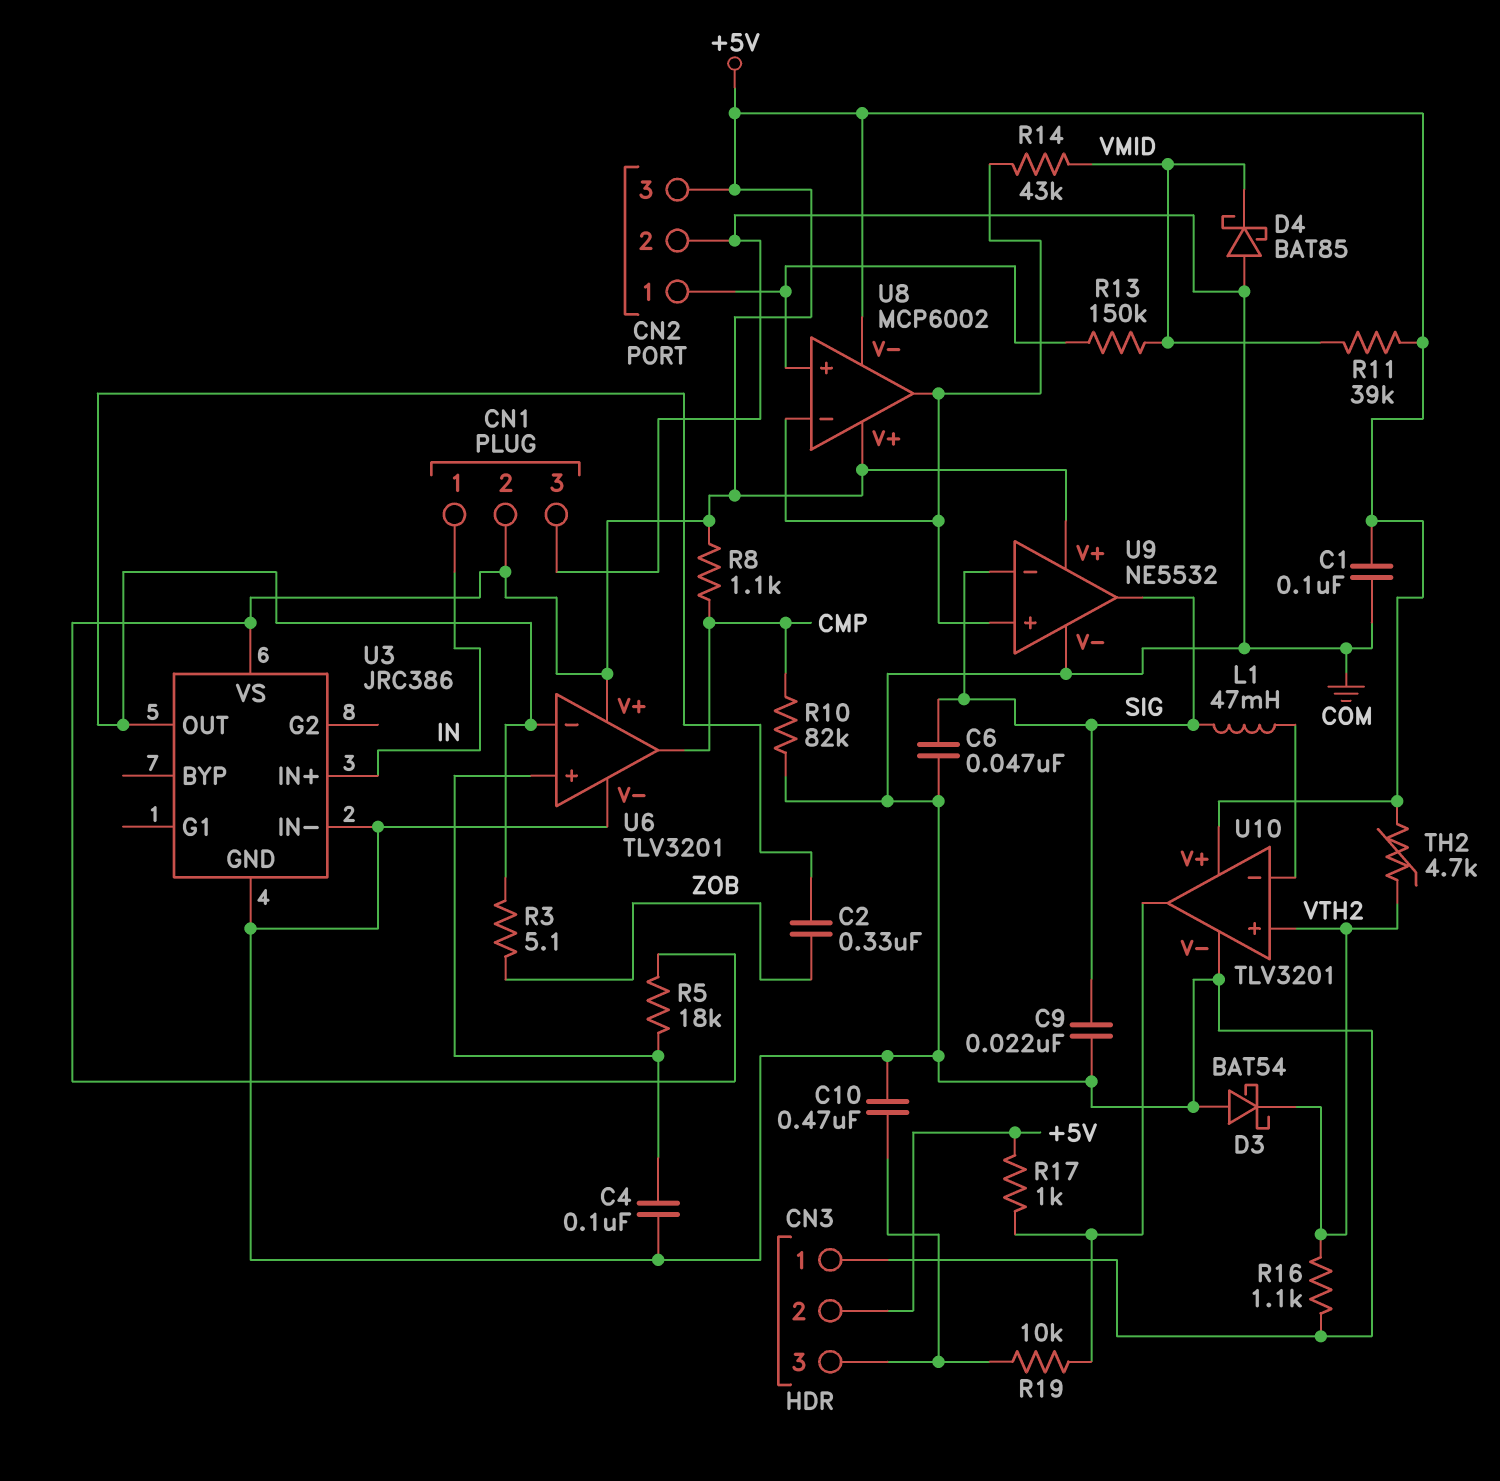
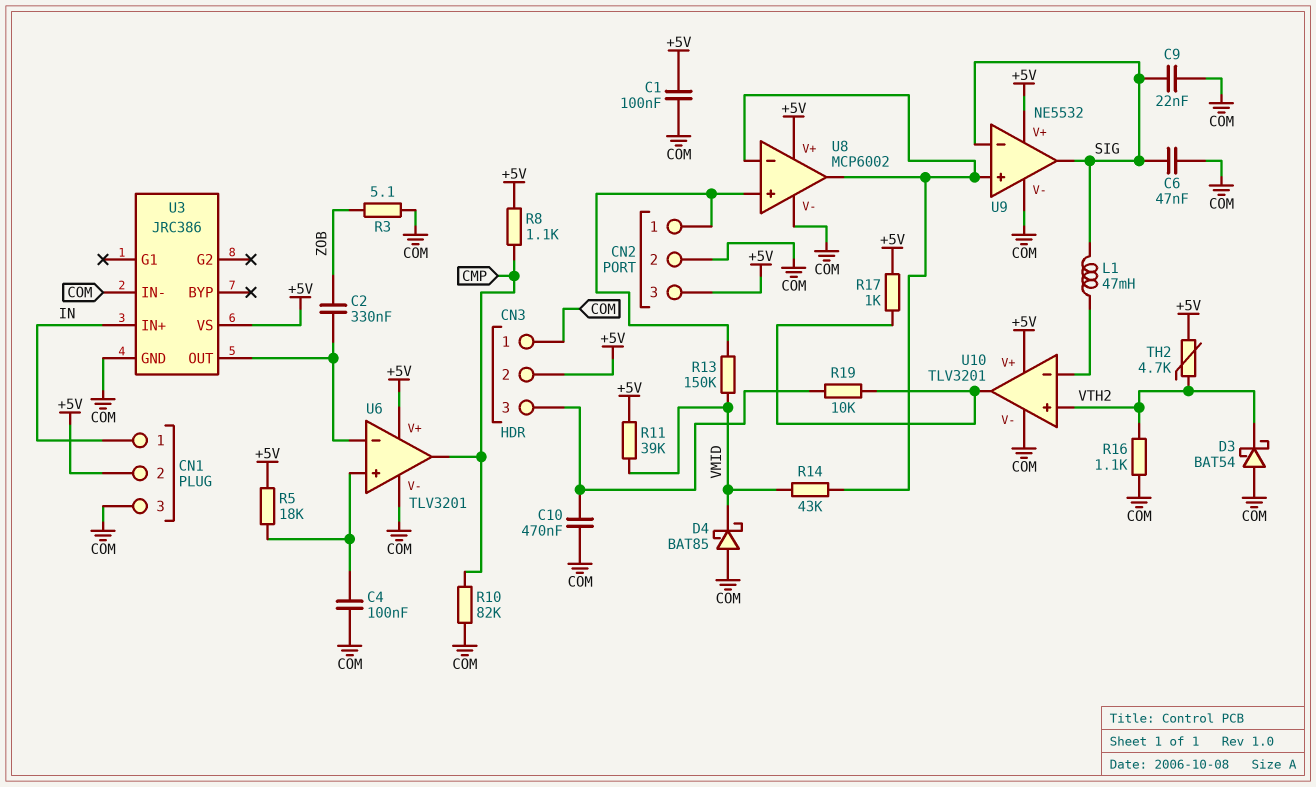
R3: 5.1 (U3/OUT, ZOB) -> 5.1 (COM, ZOB)
U8 pin V-: +5V -> COM

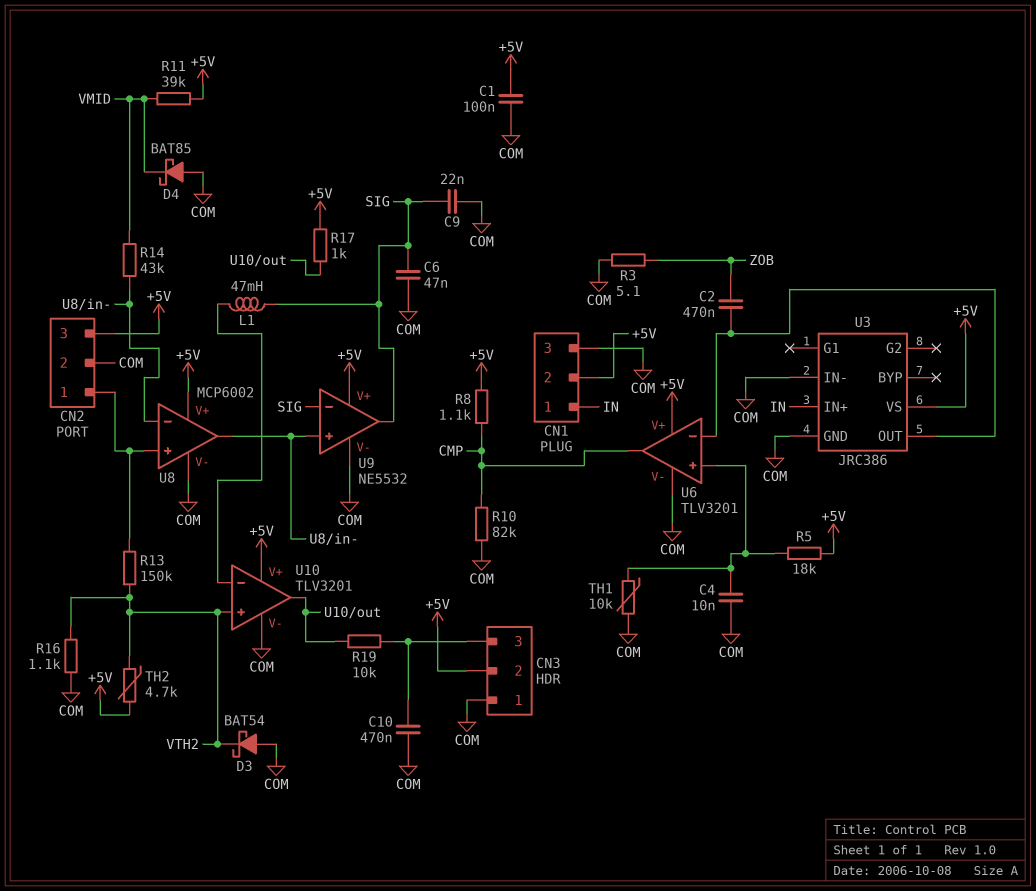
C2: 330nF (U3/OUT, ZOB) -> 470nF (U3/OUT, ZOB)
C4: 100nF (COM, U6/in+) -> 10nF (COM, U6/in+)
R13: 150k (CN2/1, VMID) -> 150k (CN2/1, VTH2)
TH1: none -> 10k (COM, U6/in+)

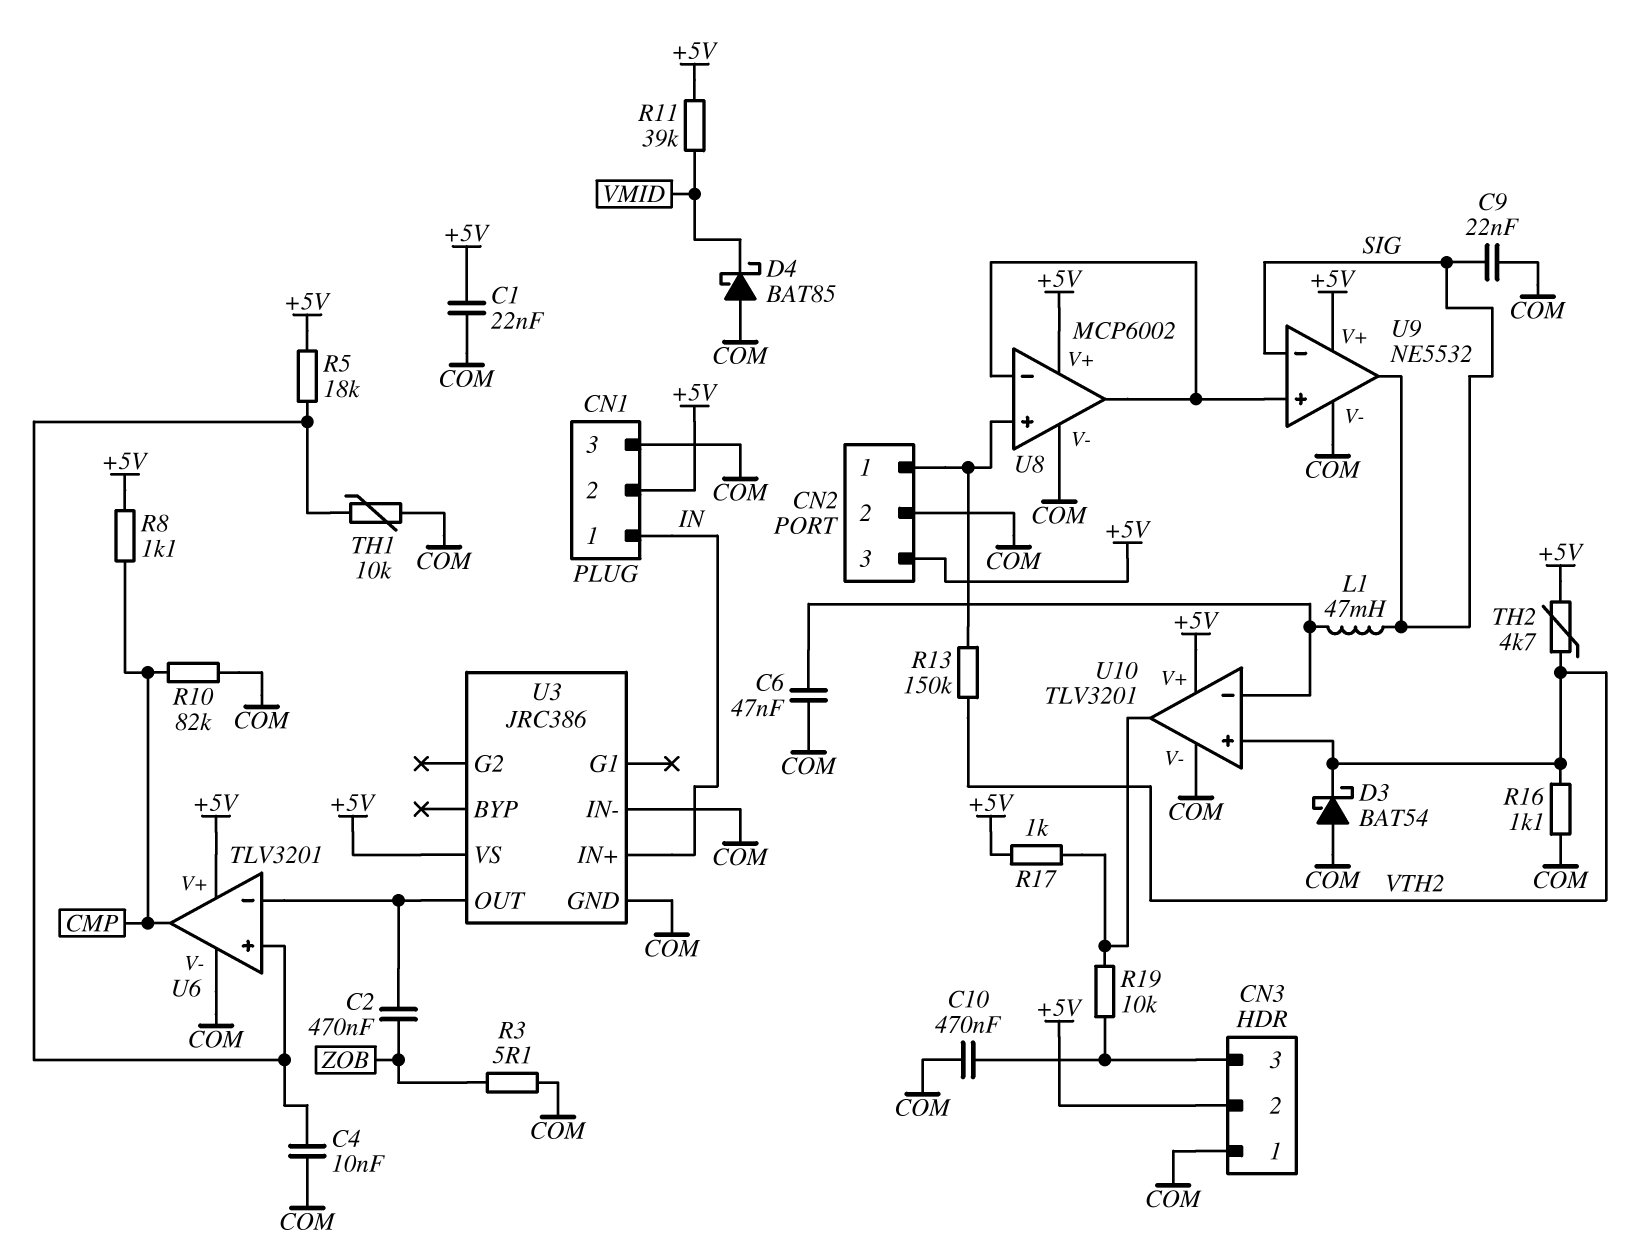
C1: 100nF (+5V, COM) -> 22nF (+5V, COM)
C6: 47nF (COM, SIG) -> 47nF (COM, U10/in-)
R14: 43k (U8/in-, VMID) -> none

